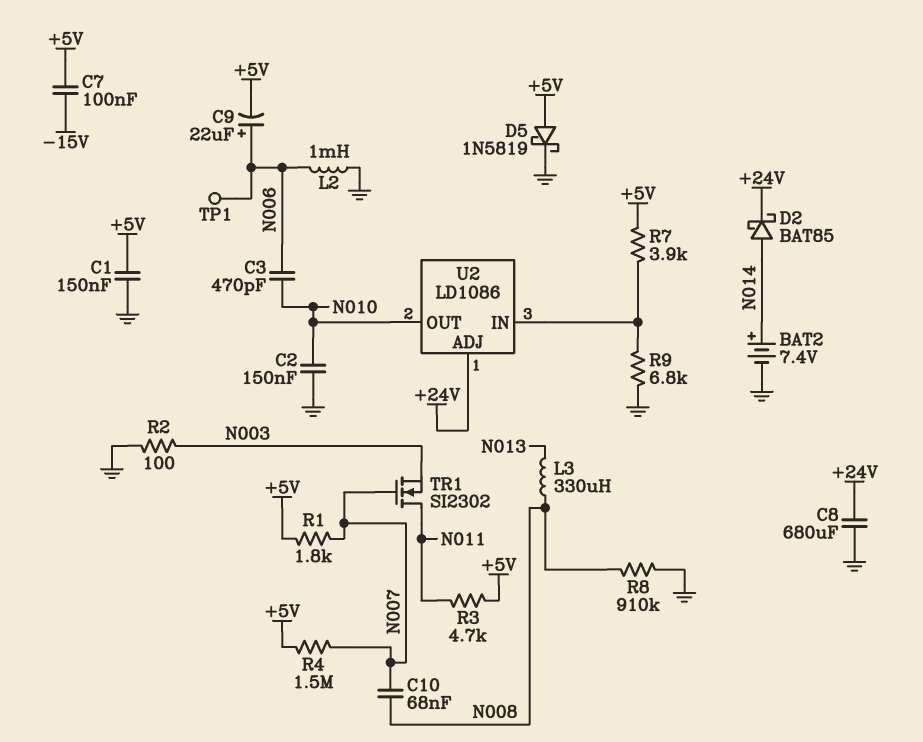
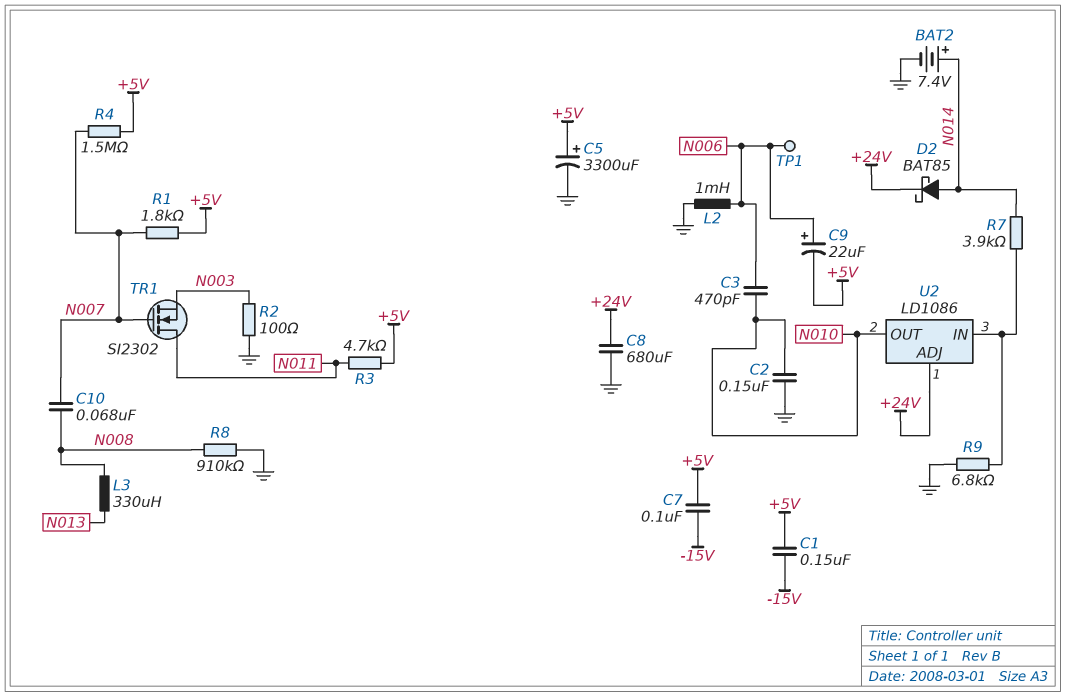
C1: 150nF (+5V, GND) -> 150nF (+5V, -15V)
C5: none -> 3300uF (plus +5V, minus GND)
D5: schottky 1N5819 (A +5V, K GND) -> none
R7: 3.9k (+5V, U2/IN) -> 3.9k (N014, U2/IN)

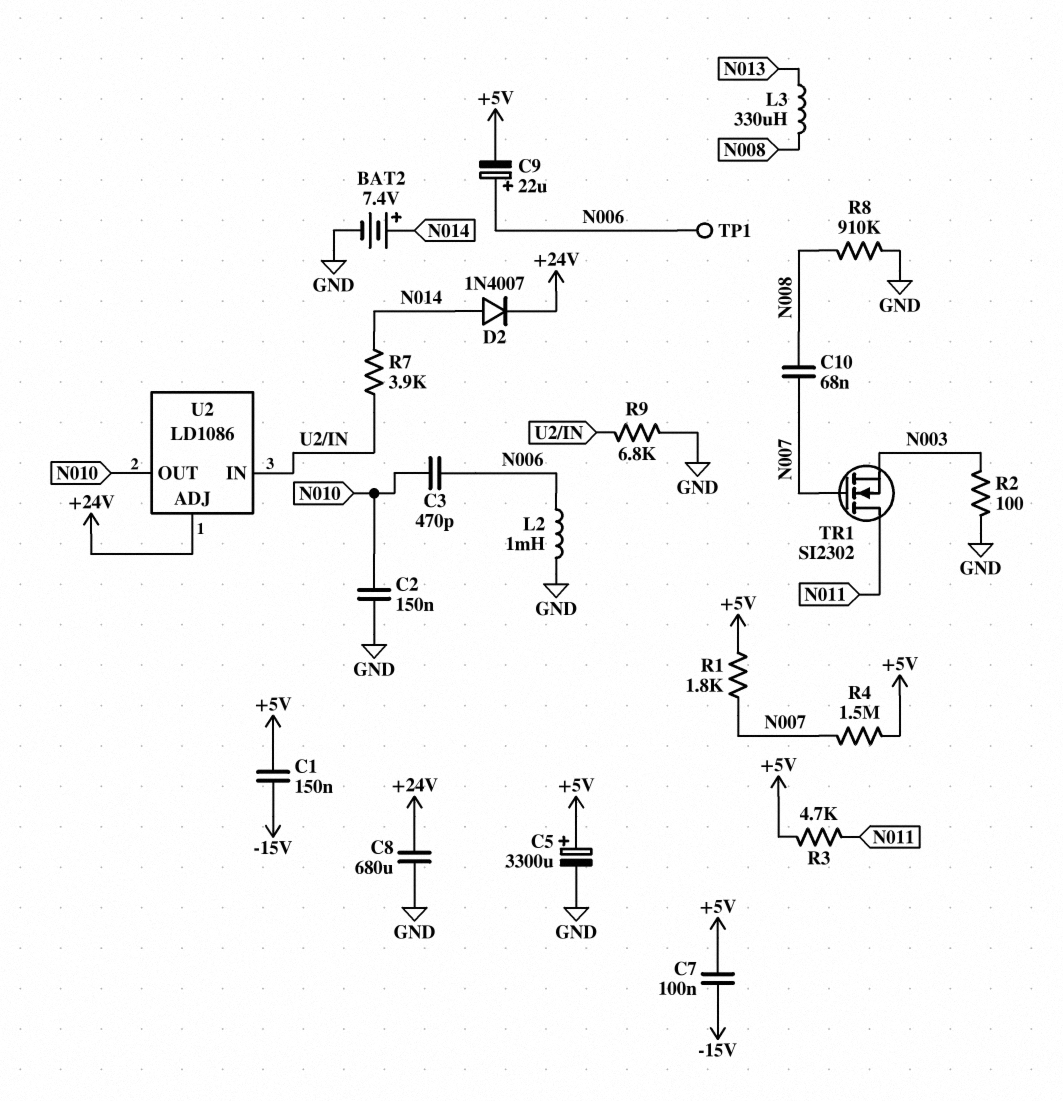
D2: schottky BAT85 (A N014, K +24V) -> diode 1N4007 (A N014, K +24V)

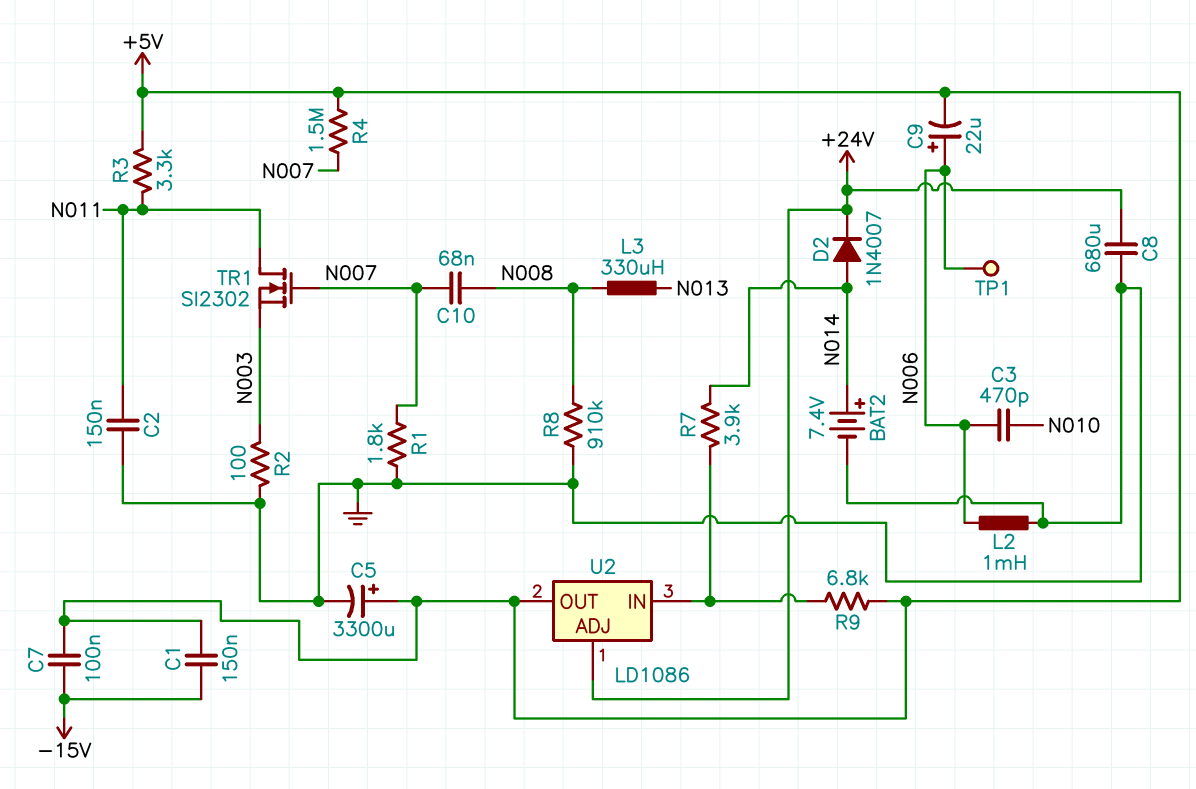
C2: 150nF (GND, N010) -> 150nF (GND, N011)
R1: 1.8k (+5V, N007) -> 1.8k (GND, N007)
R3: 4.7k (+5V, N011) -> 3.3k (+5V, N011)
R9: 6.8k (GND, U2/IN) -> 6.8k (+5V, U2/IN)
U2 pin OUT: N010 -> +5V

